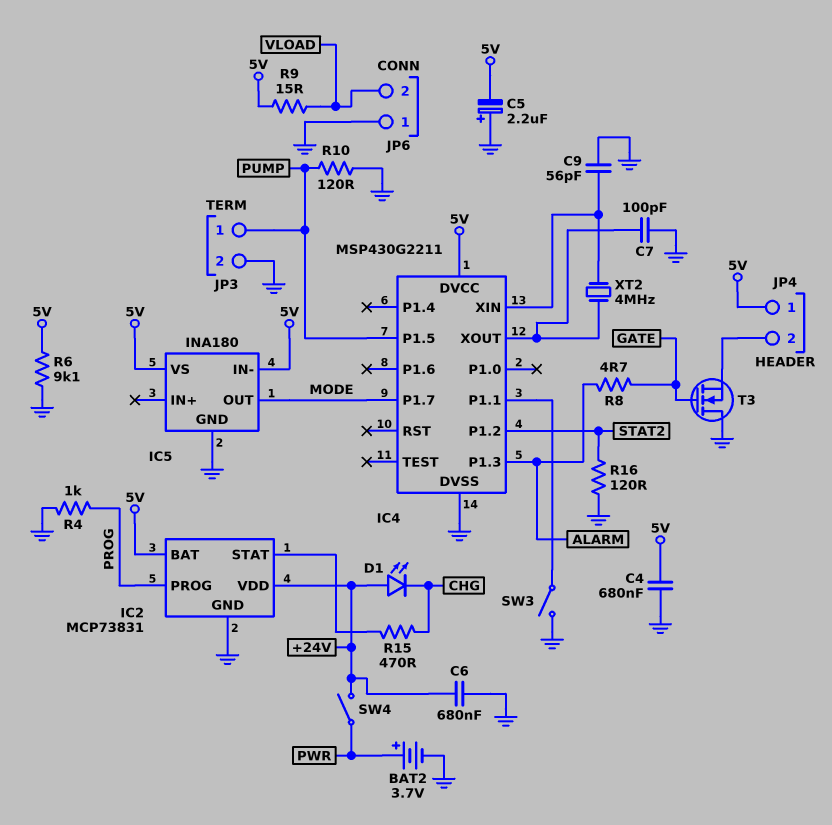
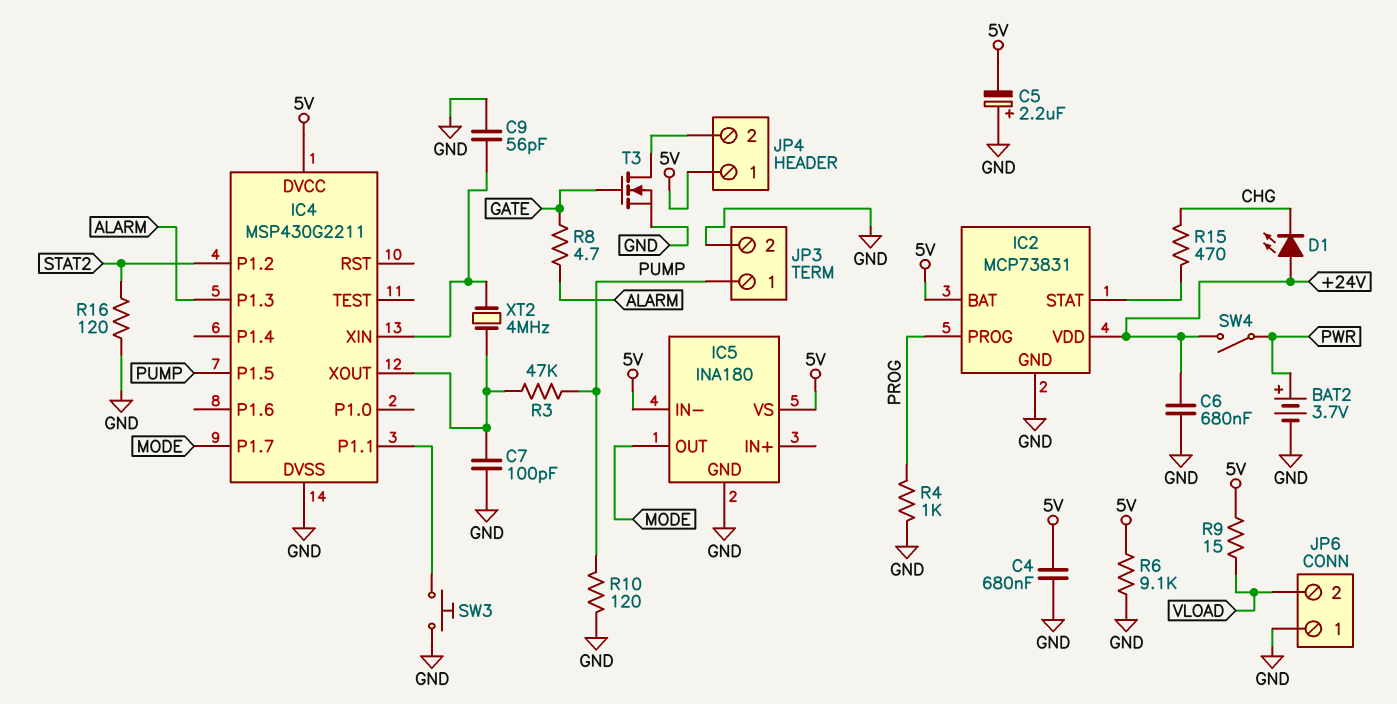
R3: none -> 47k (IC4/XOUT, PUMP)
SW3: switch (GND, IC4/P1.1) -> button (GND, IC4/P1.1)
T3: NMOS (G GATE, D GND, S JP4/2) -> NMOS (G GATE, D JP4/2, S GND)

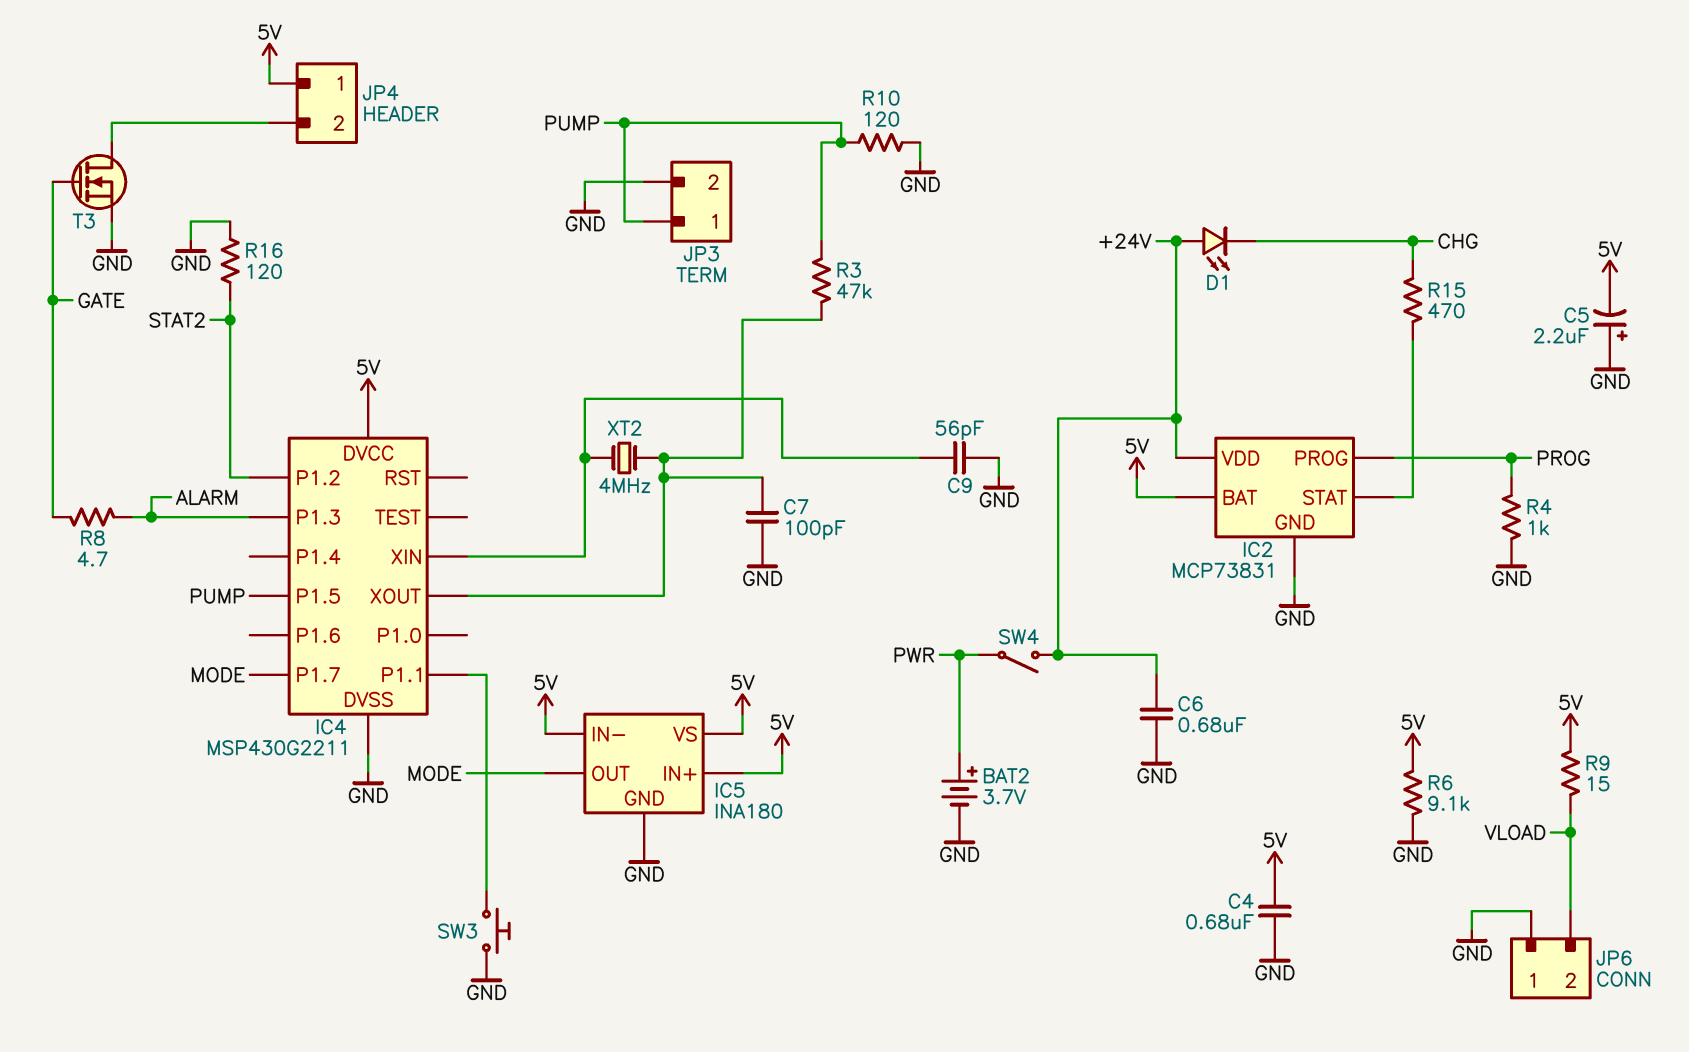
IC5 pin IN+: none -> 5V

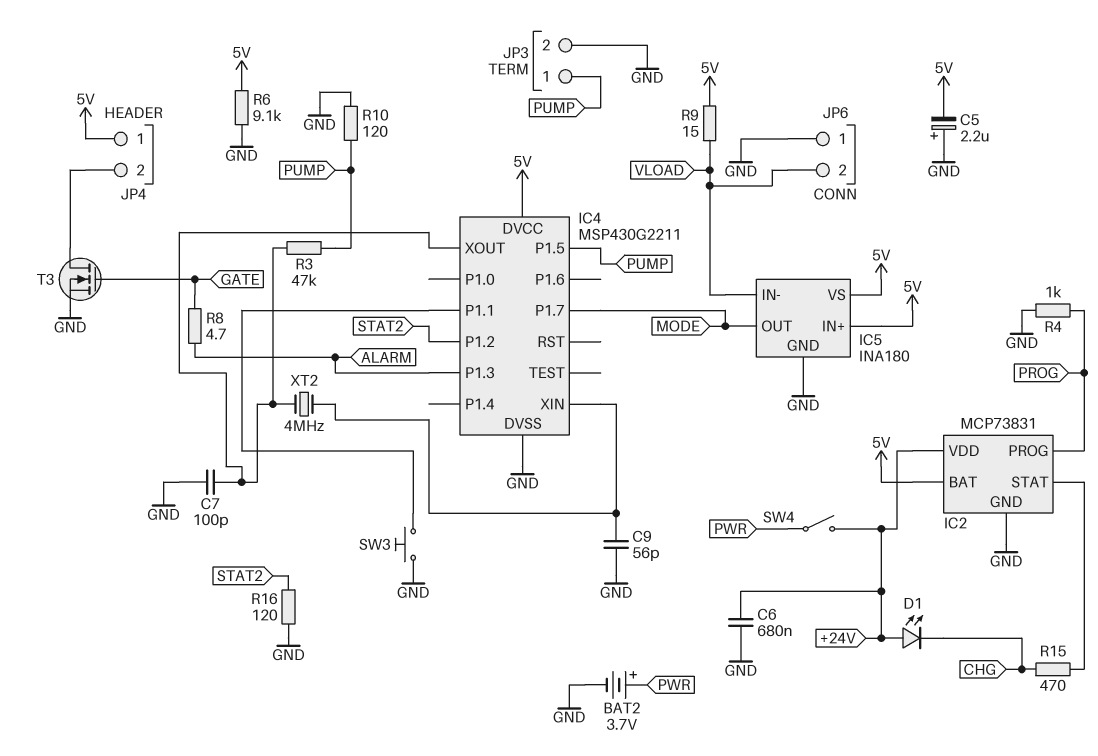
C4: 680nF (5V, GND) -> none
IC5 pin IN-: 5V -> VLOAD

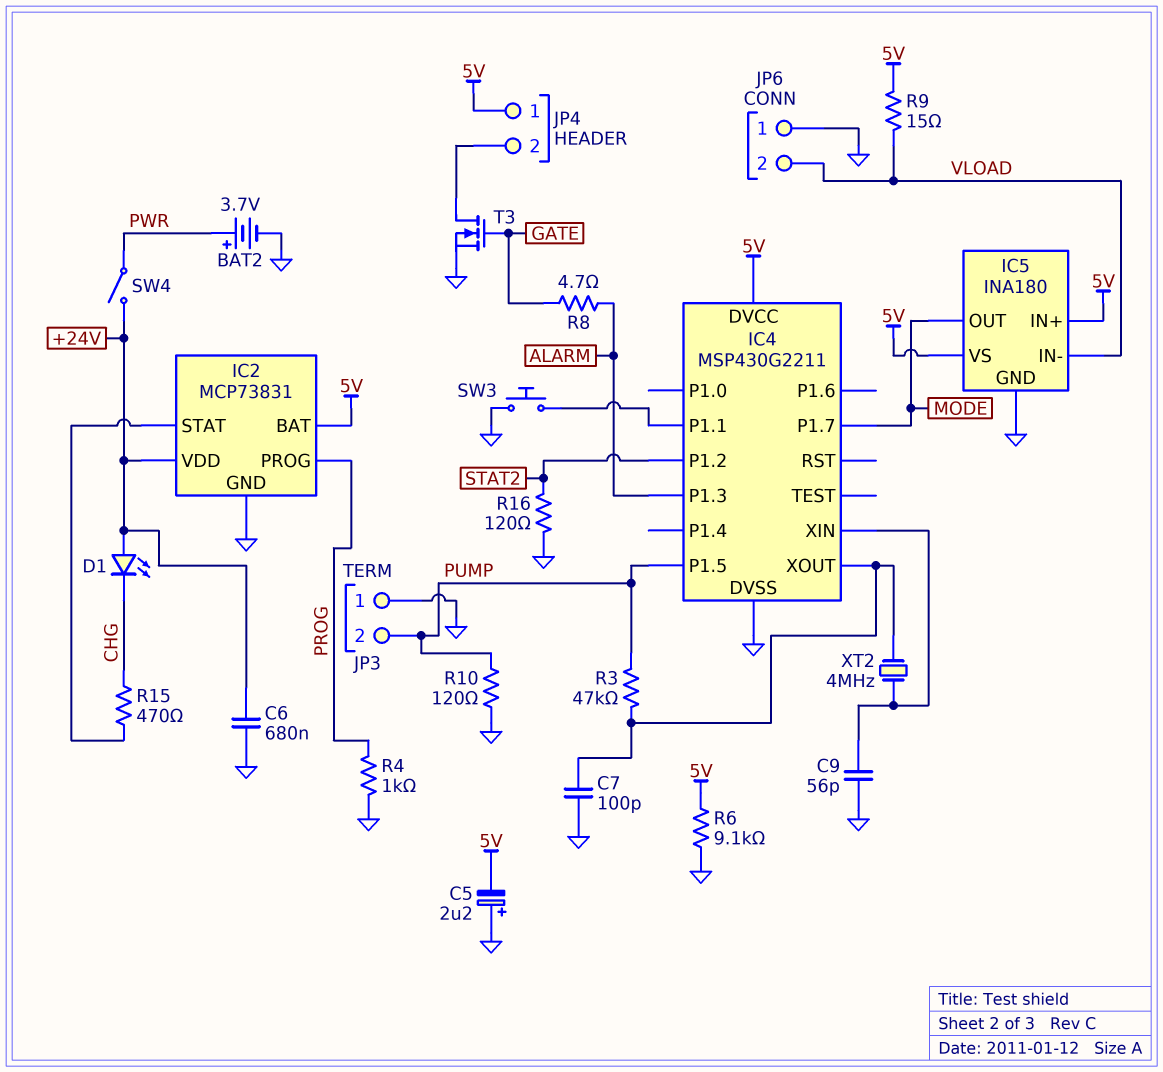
JP3 pin 1: PUMP -> GND
JP3 pin 2: GND -> PUMP

